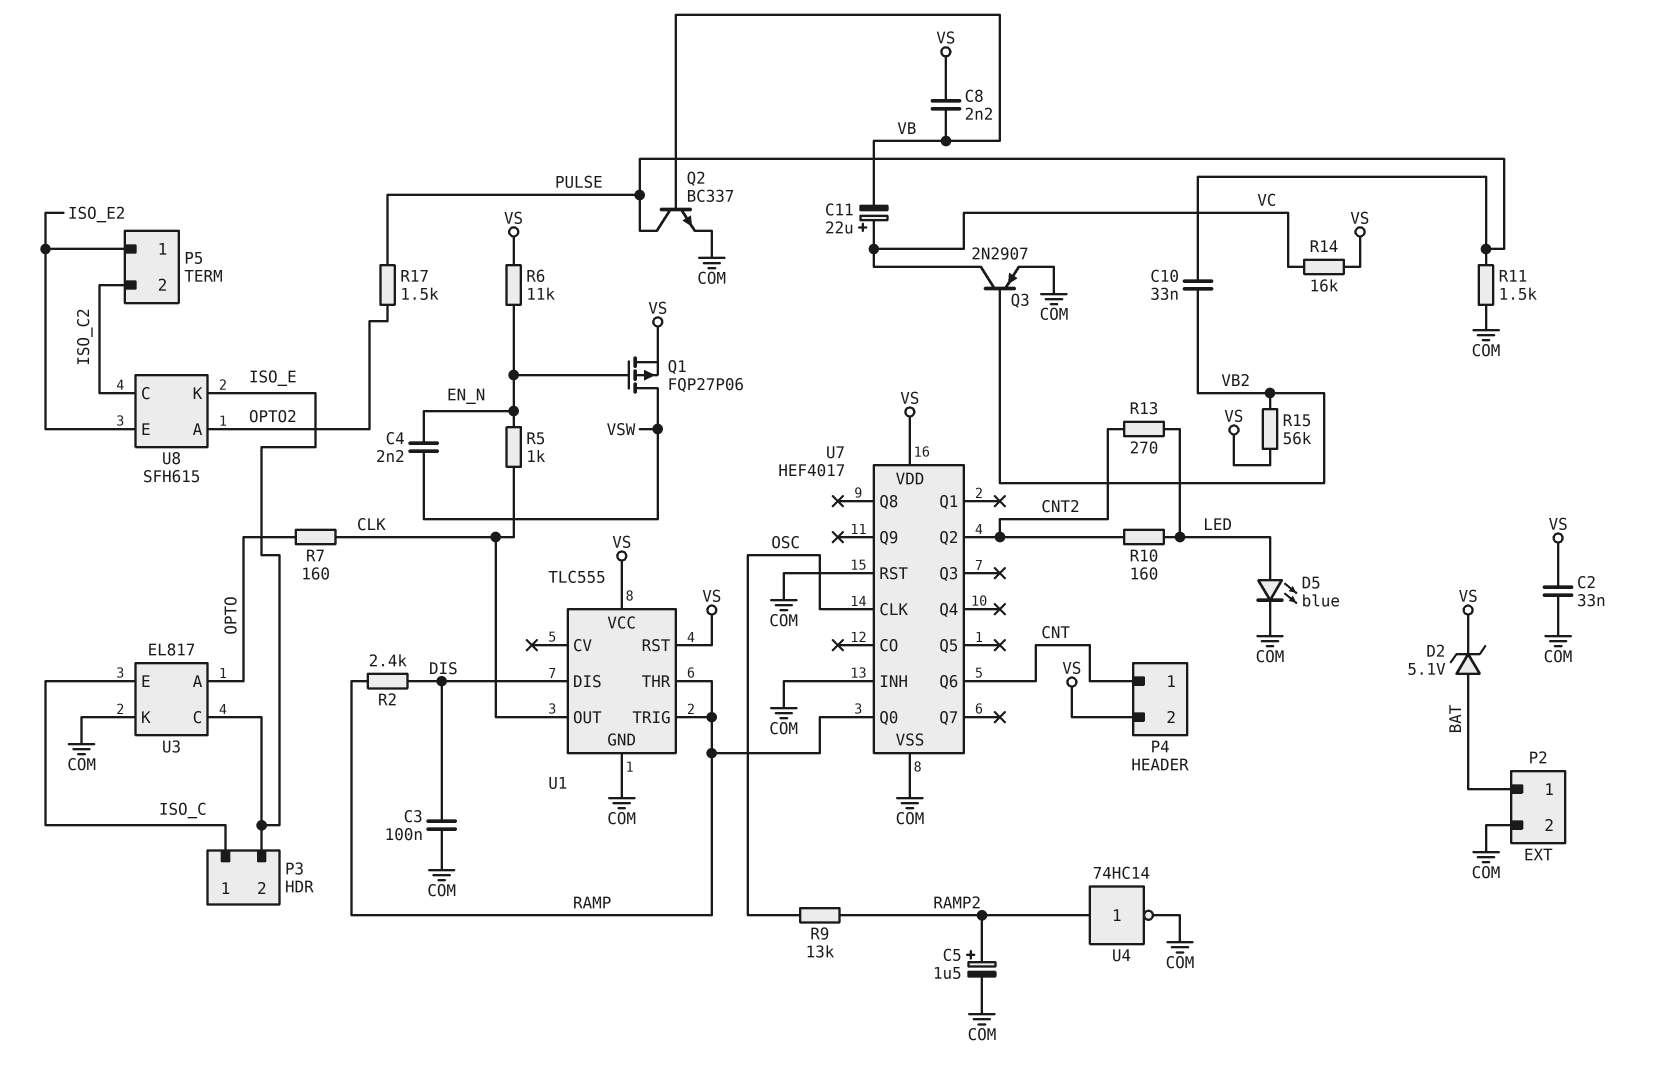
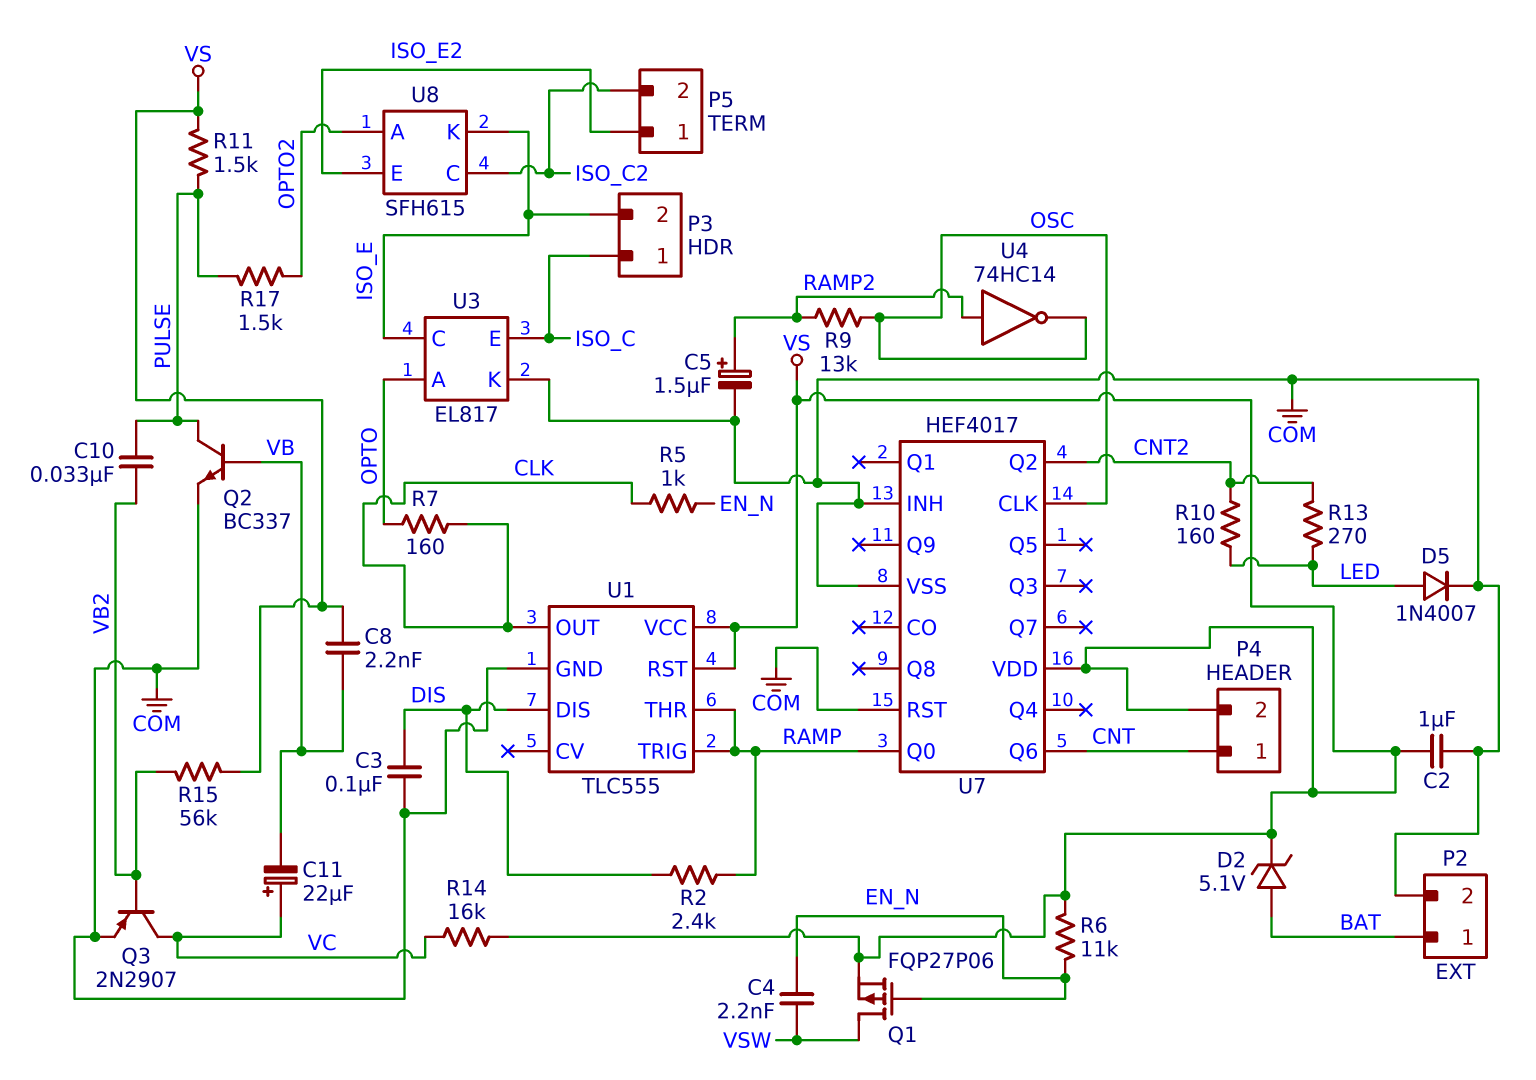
C2: 33nF (COM, VS) -> 1uF (COM, VS)
D5: LED blue (A LED, K COM) -> diode 1N4007 (A LED, K COM)
R11: 1.5k (COM, PULSE) -> 1.5k (PULSE, VS)
U4: NOT 74HC14 (in RAMP2, out COM) -> NOT 74HC14 (in RAMP2, out OSC)

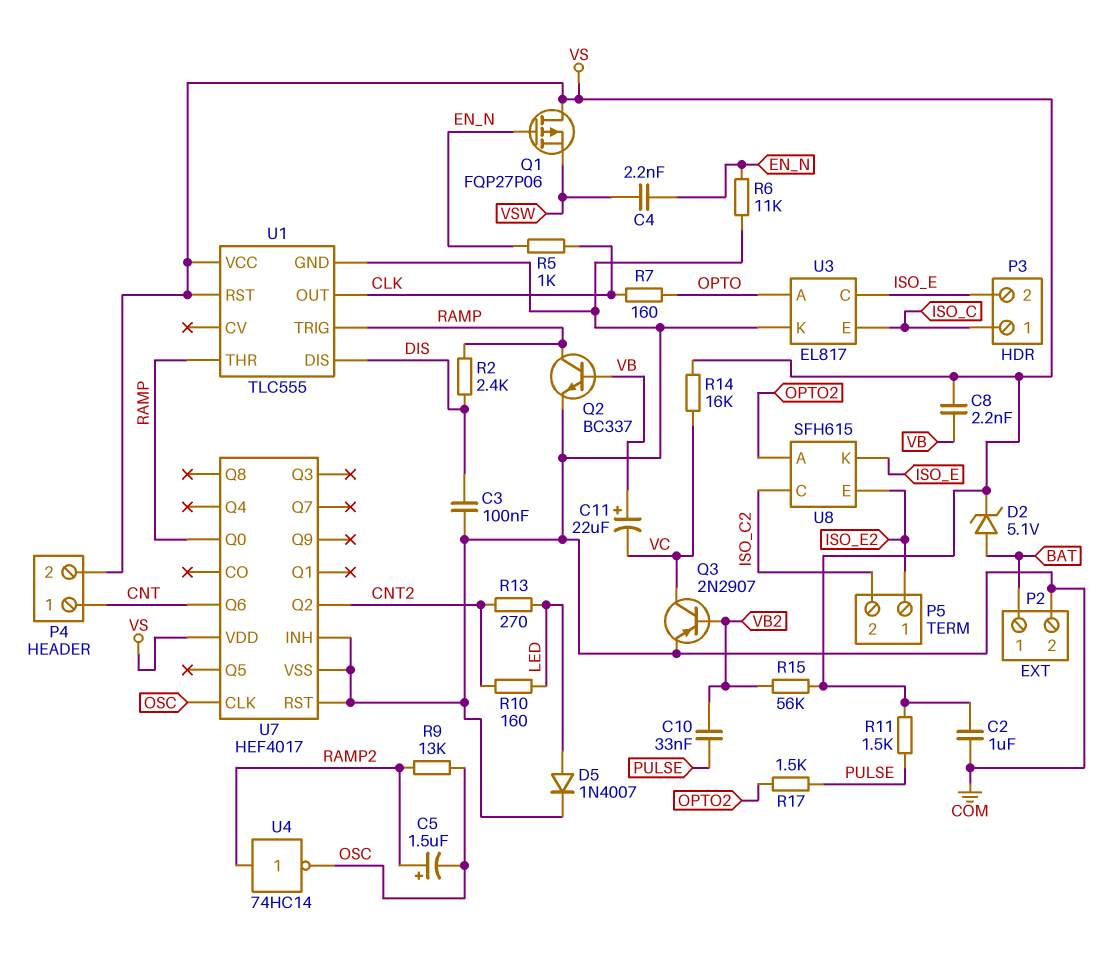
C5: 1.5uF (plus RAMP2, minus COM) -> 1.5uF (plus RAMP2, minus OSC)
C11: 22uF (plus VC, minus VB) -> 22uF (plus VB, minus VC)
Q1: PMOS FQP27P06 (G EN_N, D VSW, S VS) -> PMOS FQP27P06 (G EN_N, D VS, S VSW)
Q2: NPN BC337 (B VB, C PULSE, E COM) -> NPN BC337 (B VB, C RAMP, E COM)
R6: 11k (EN_N, VS) -> 11k (COM, EN_N)

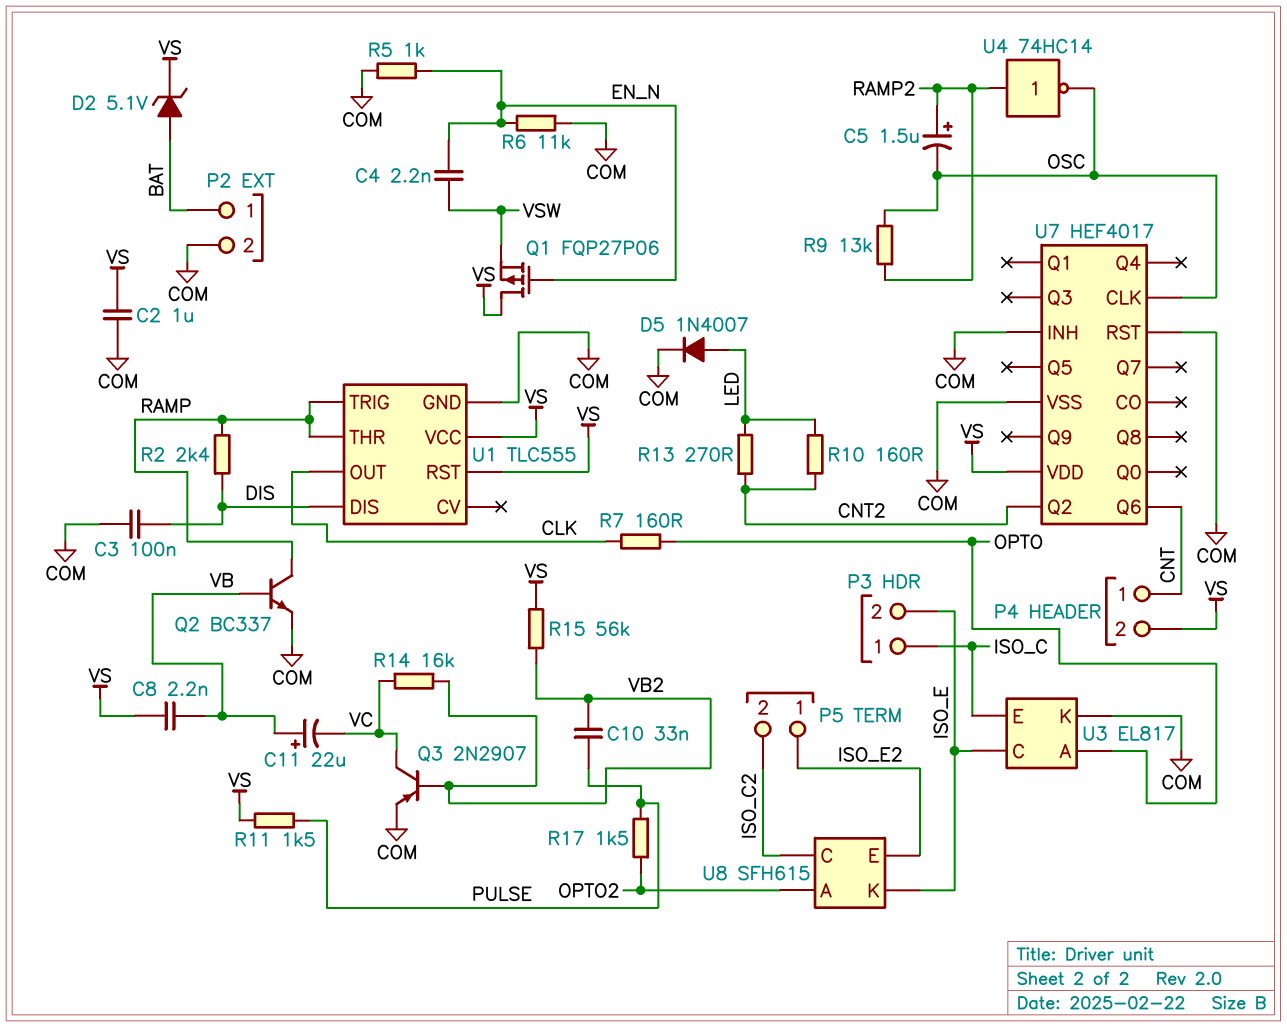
R5: 1k (CLK, EN_N) -> 1k (COM, EN_N)
R14: 16k (VC, VS) -> 16k (VB2, VC)
U7 pin Q0: RAMP -> none

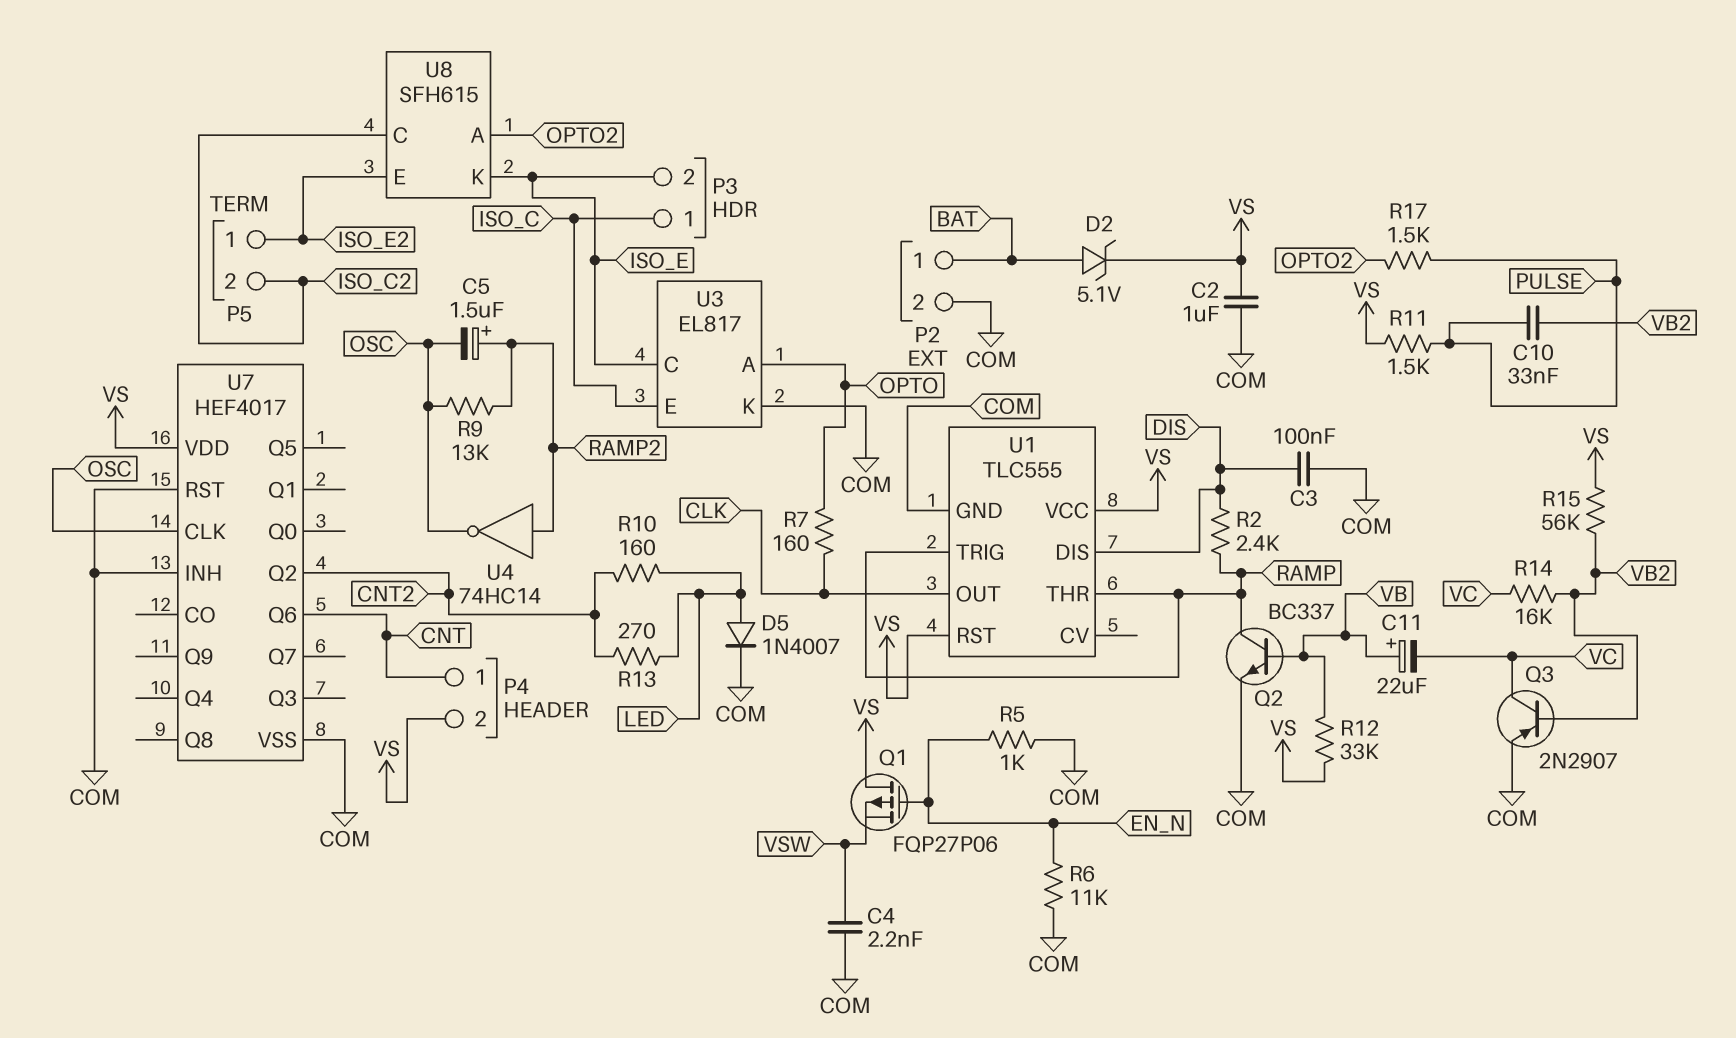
C4: 2.2nF (EN_N, VSW) -> 2.2nF (COM, VSW)
C8: 2.2nF (VB, VS) -> none
R12: none -> 33k (VB, VS)

